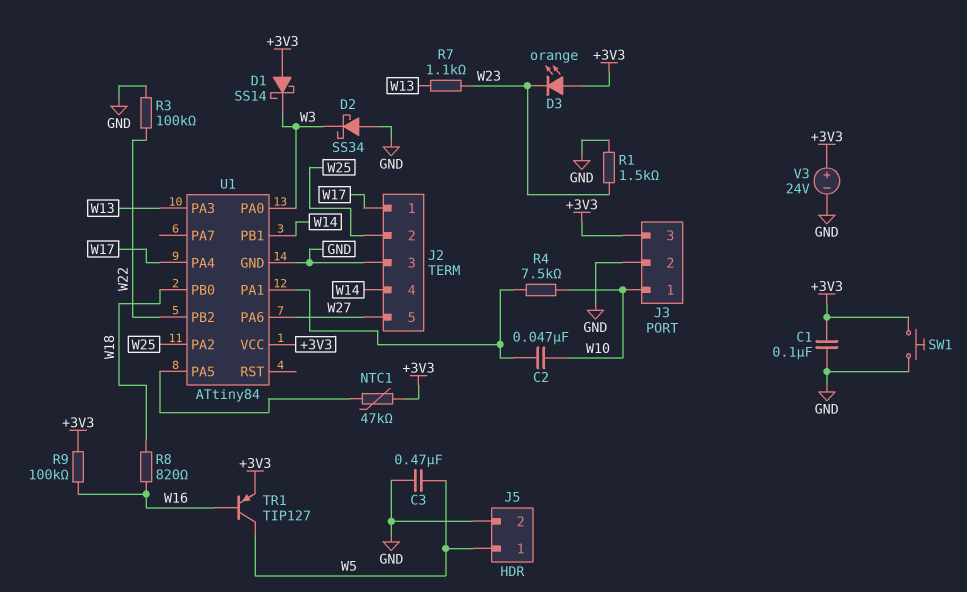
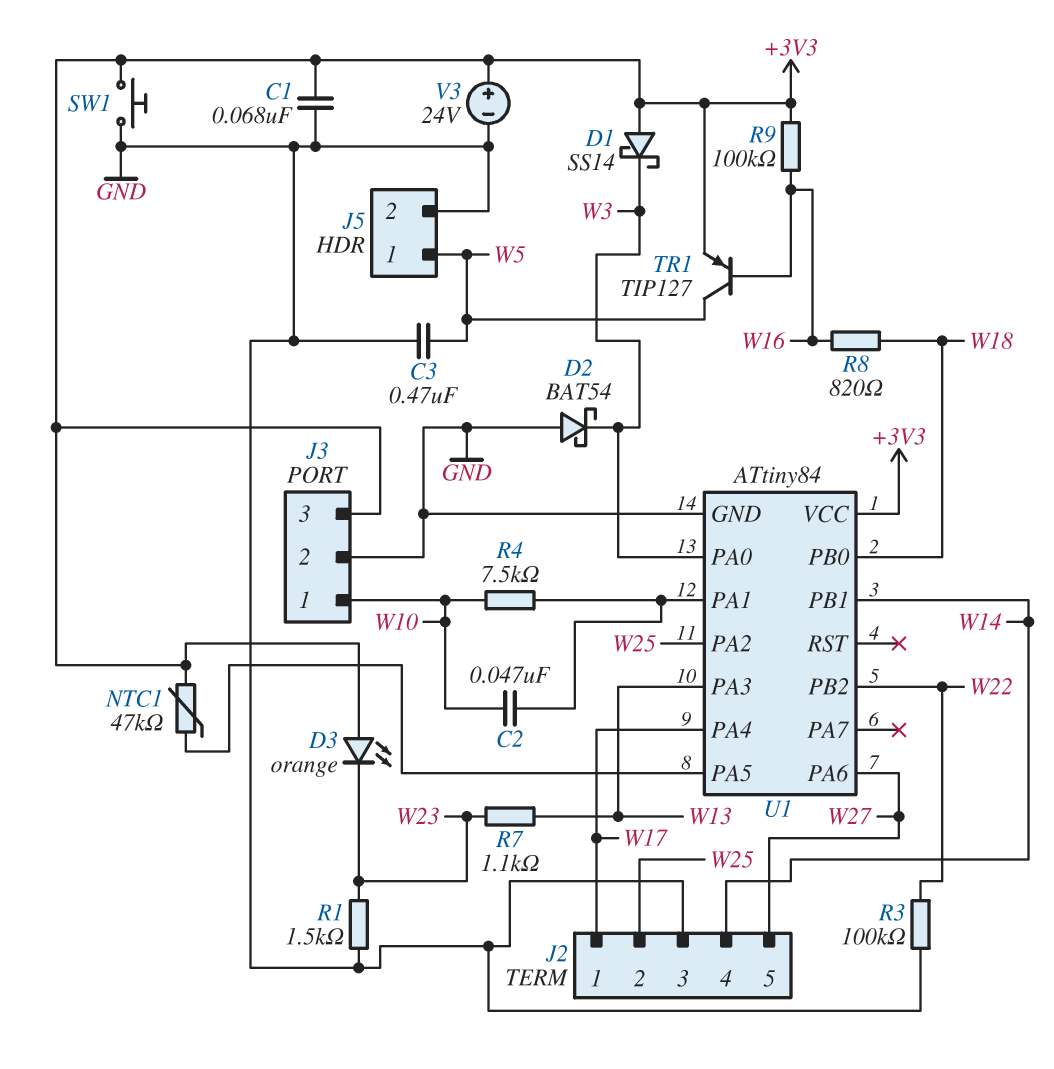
C1: 100nF (+3V3, GND) -> 68nF (+3V3, GND)
D2: schottky SS34 (A GND, K W3) -> schottky BAT54 (A GND, K W3)

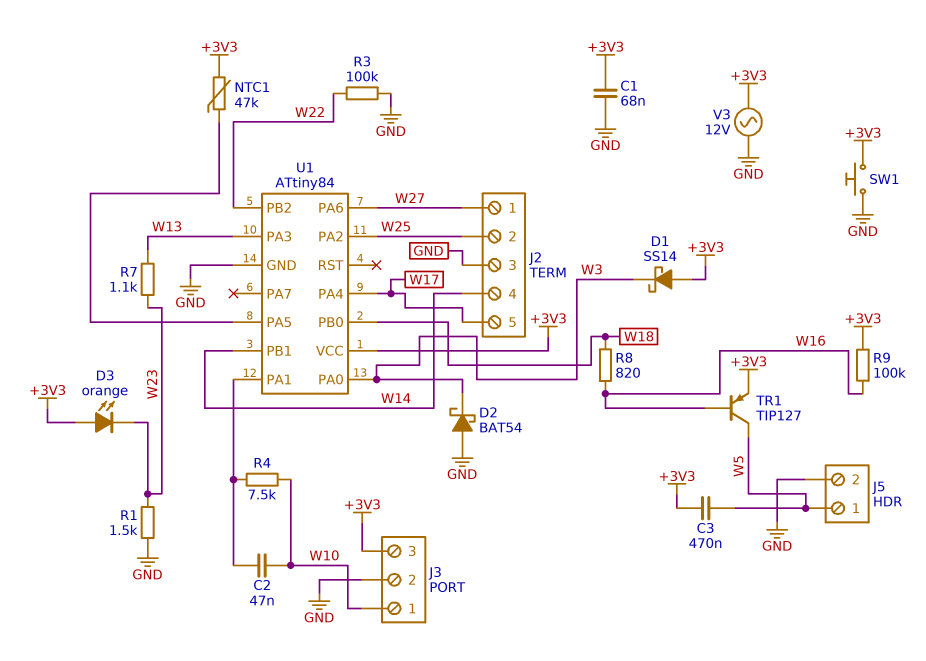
C3: 470nF (GND, W5) -> 470nF (+3V3, W5)
J2 pin 1: W17 -> W27
J2 pin 5: W27 -> W17
V3: 24V (plus +3V3, minus GND) -> AC 12V (+3V3, GND)

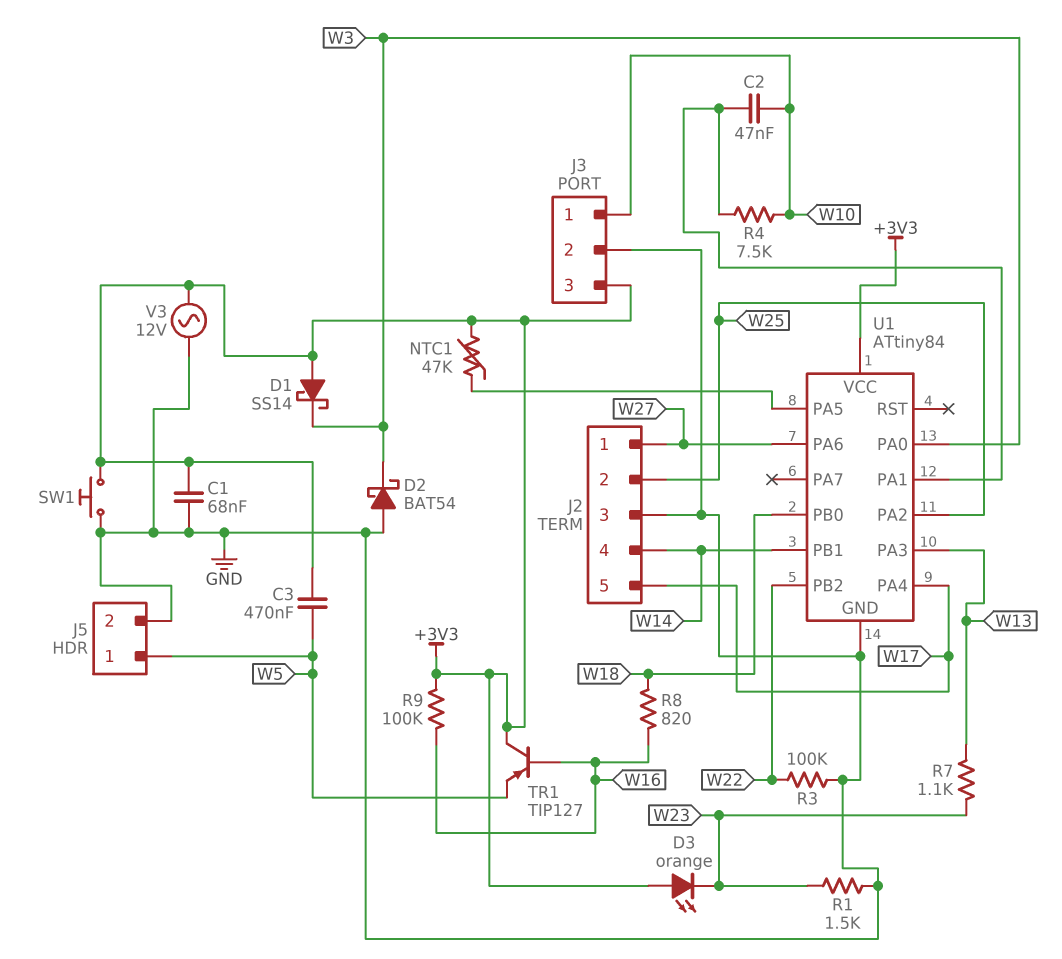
TR1: PNP TIP127 (B W16, C W5, E +3V3) -> PNP TIP127 (B W16, C +3V3, E W5)

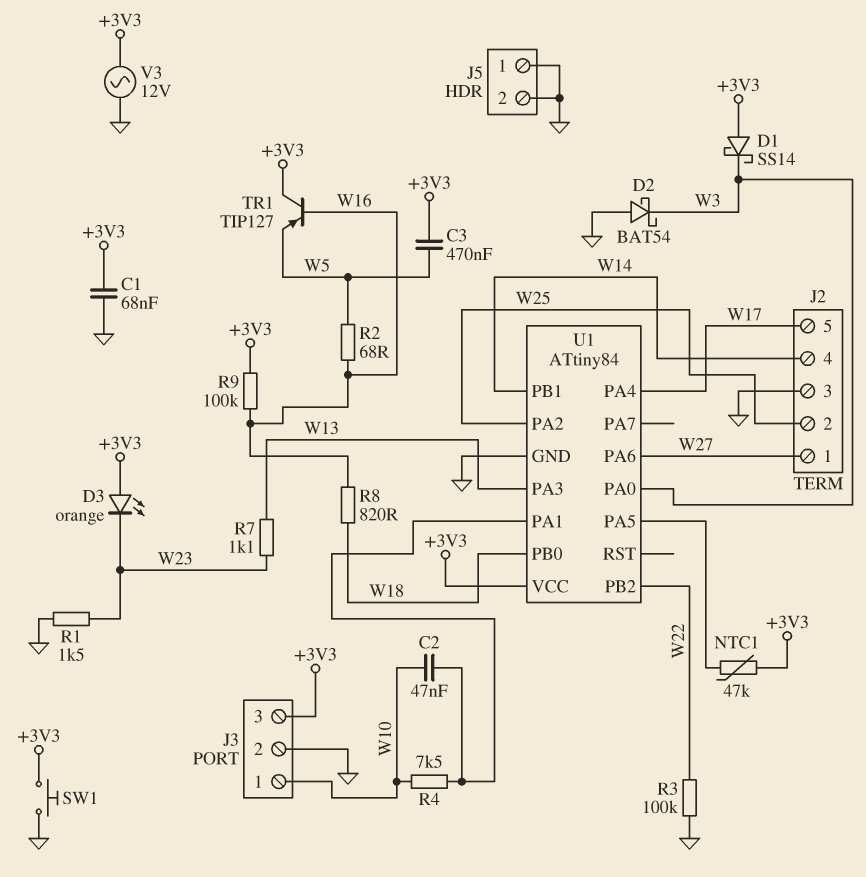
J5 pin 1: W5 -> GND
R2: none -> 68 (W5, W16)

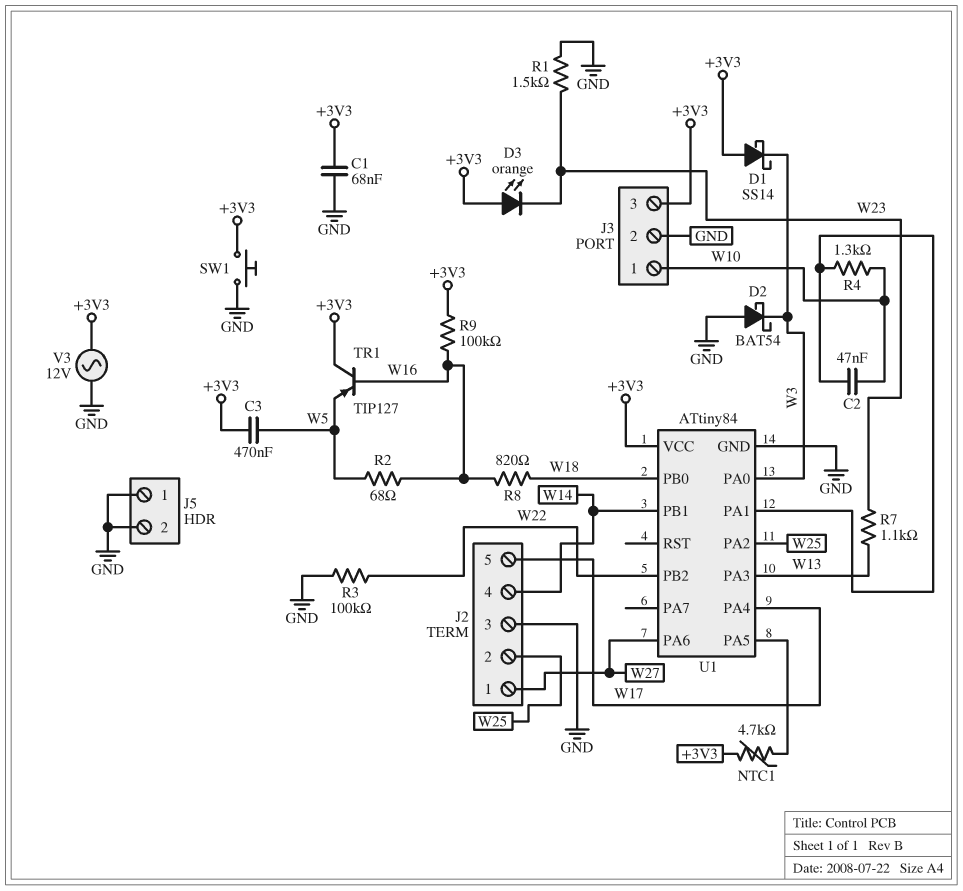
NTC1: 47k (+3V3, U1/PA5) -> 4.7k (+3V3, U1/PA5)
R4: 7.5k (U1/PA1, W10) -> 1.3k (U1/PA1, W10)

